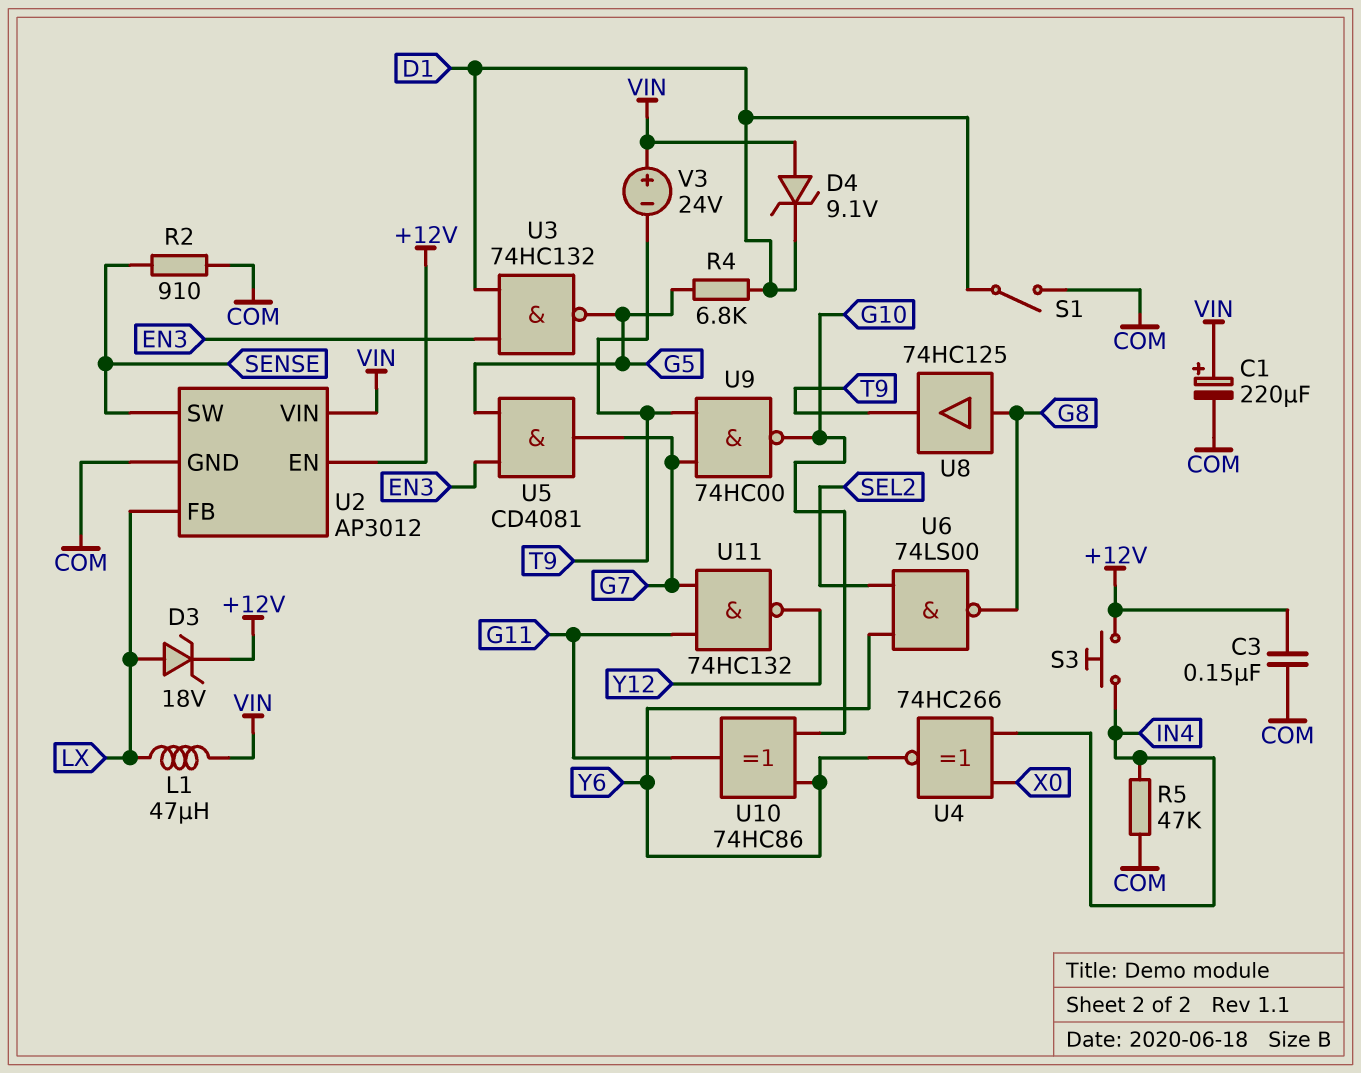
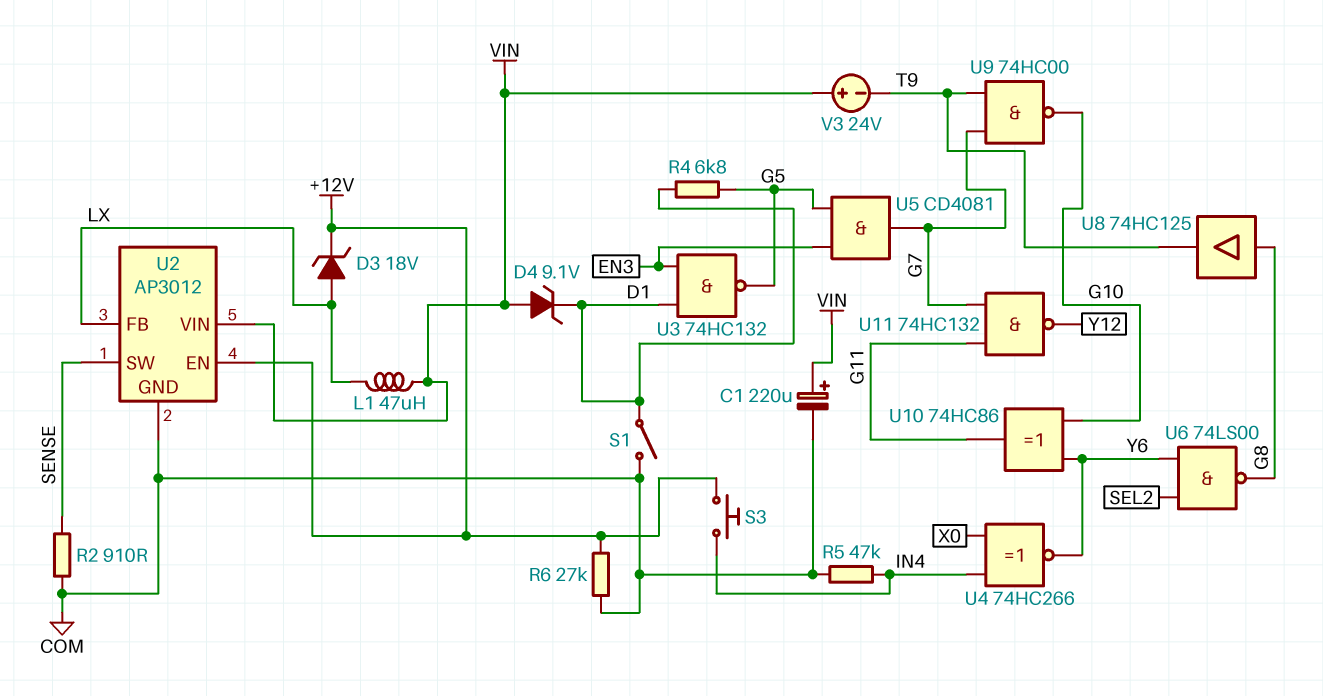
C3: 150nF (+12V, COM) -> none
R6: none -> 27k (+12V, COM)

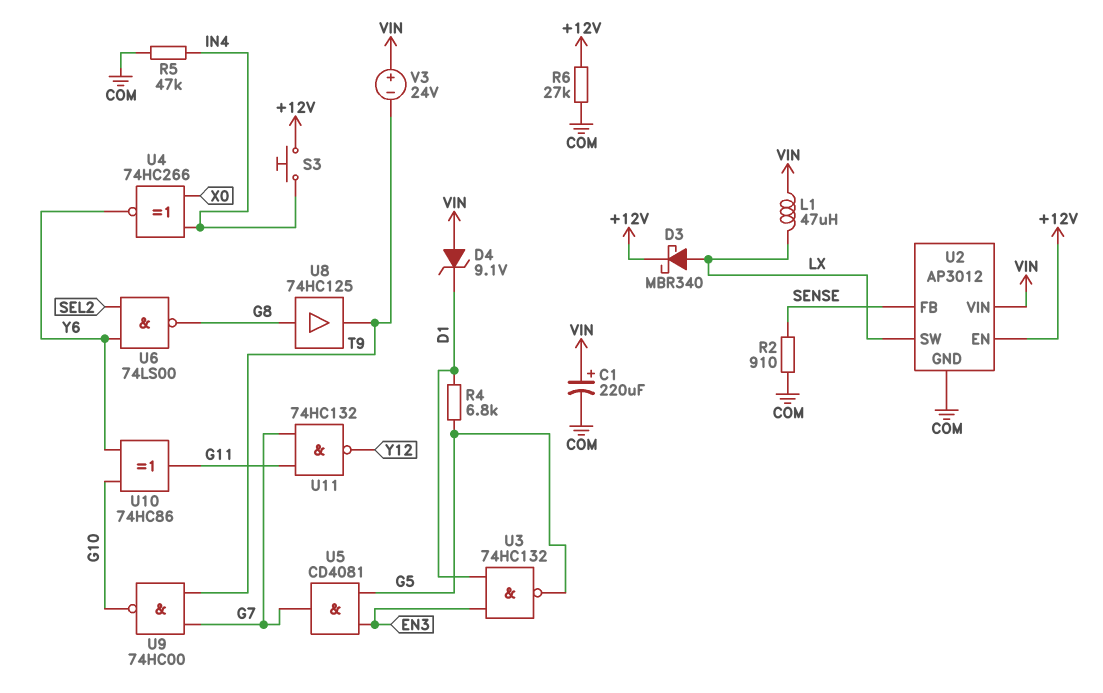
D3: zener 18V (A LX, K +12V) -> schottky MBR340 (A LX, K +12V)
S1: switch (COM, D1) -> none
U2 pin FB: LX -> SENSE
U2 pin SW: SENSE -> LX

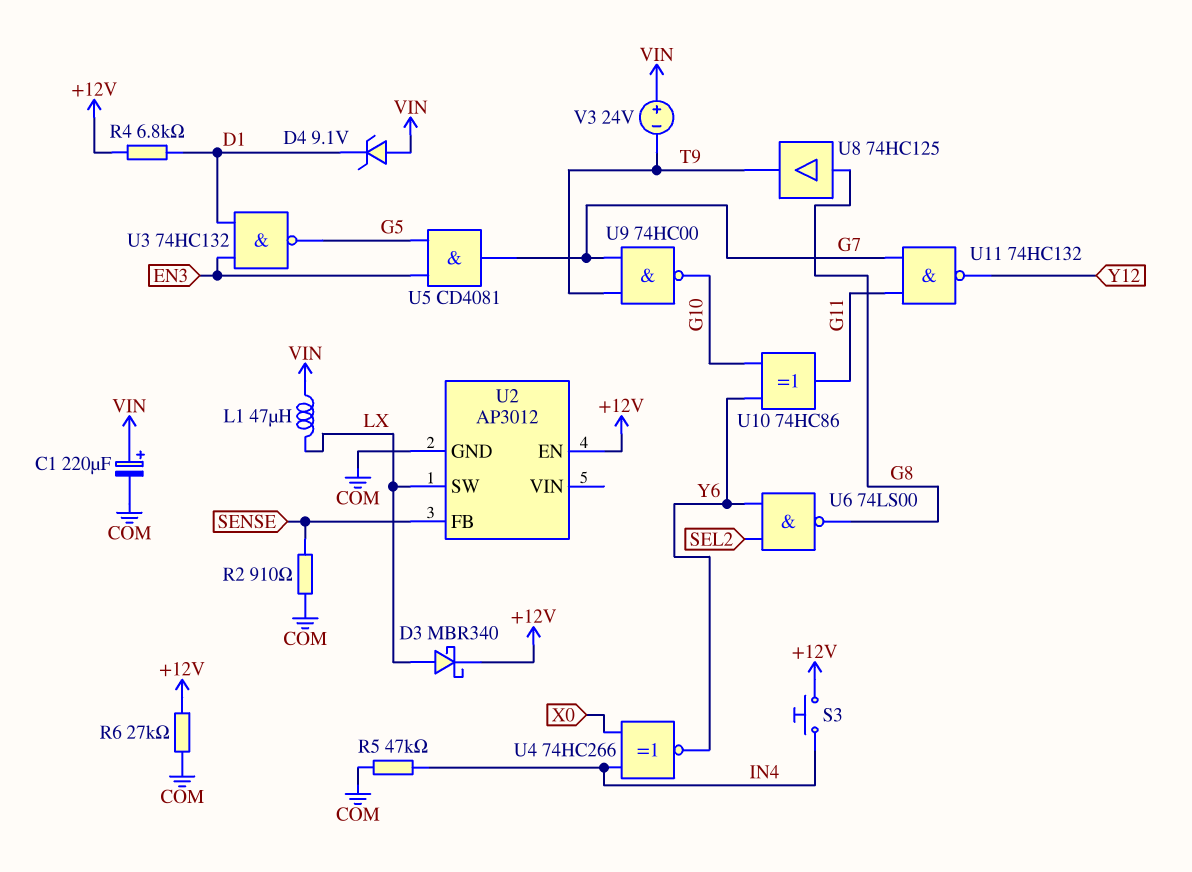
R4: 6.8k (D1, G5) -> 6.8k (+12V, D1)
U2 pin VIN: VIN -> none

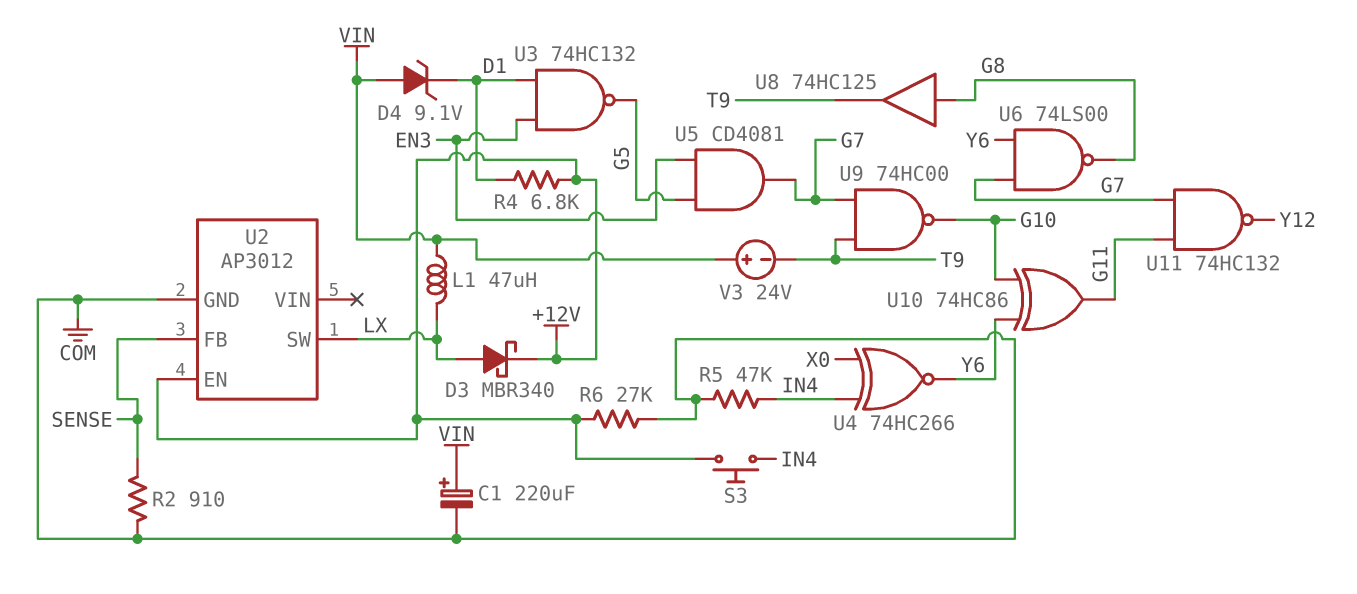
U6: NAND 74LS00 (in SEL2, in Y6, out G8) -> NAND 74LS00 (in G7, in Y6, out G8)

